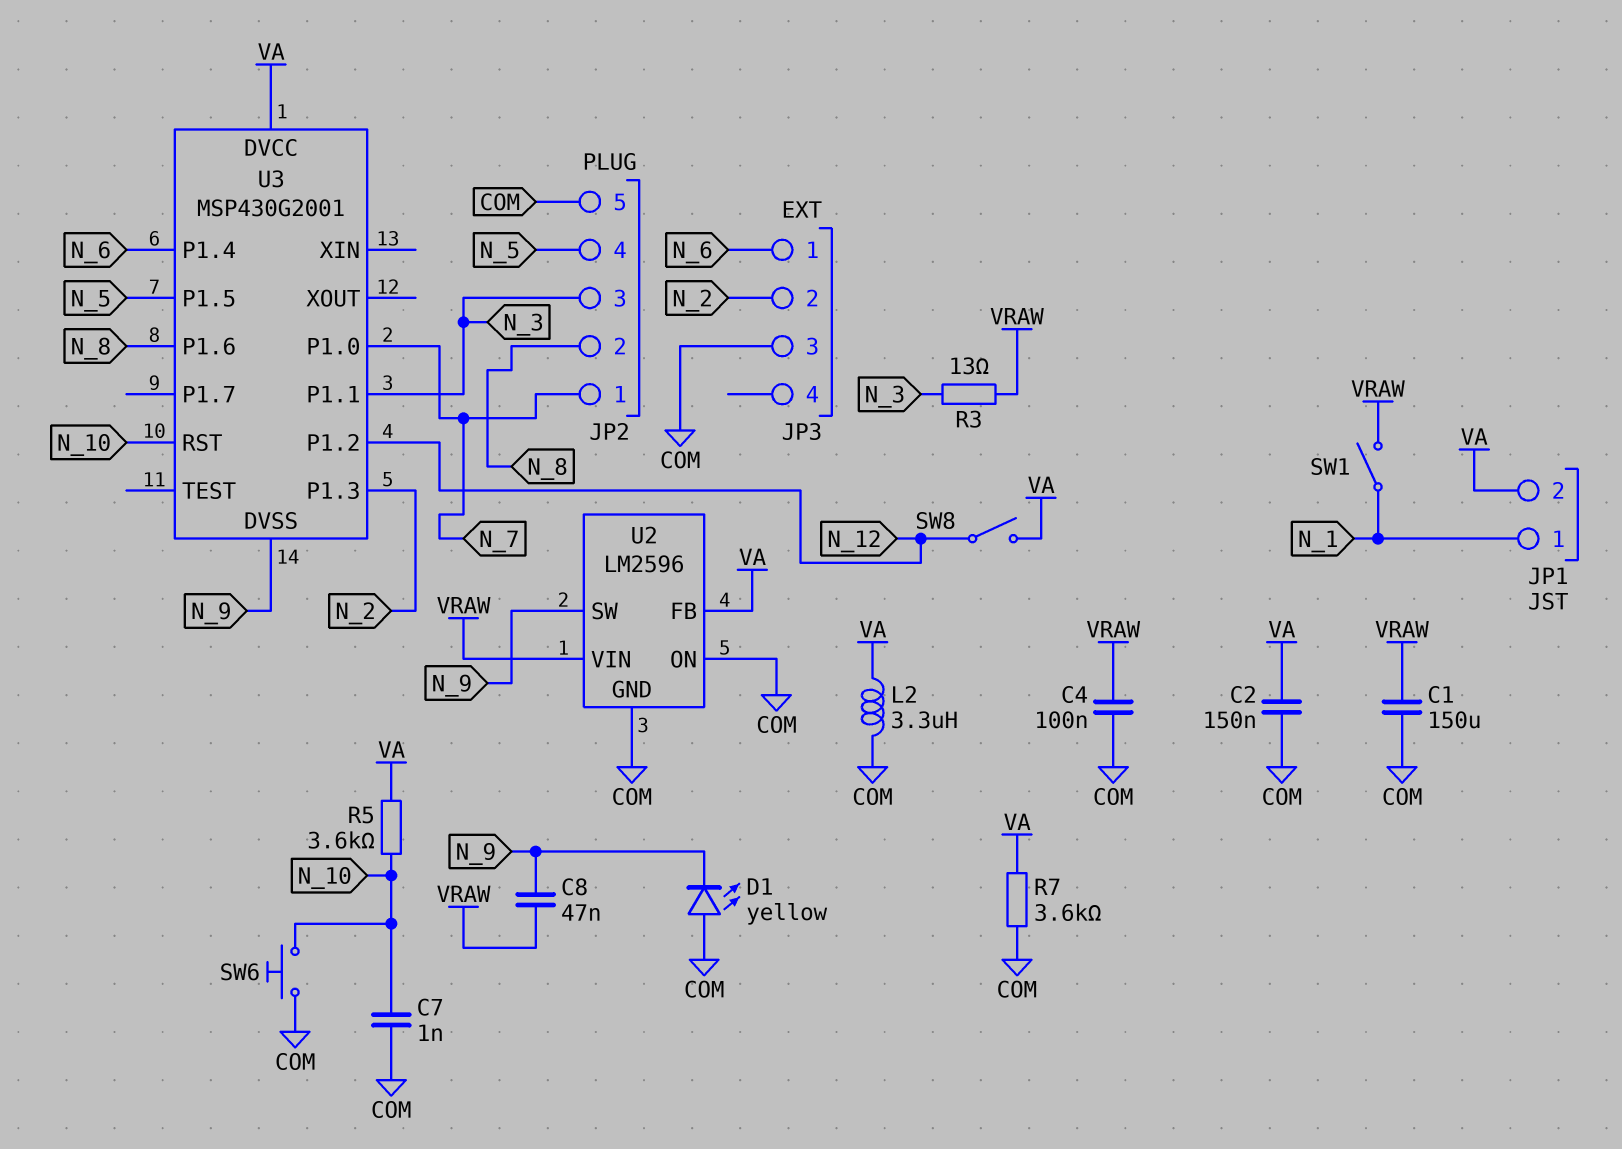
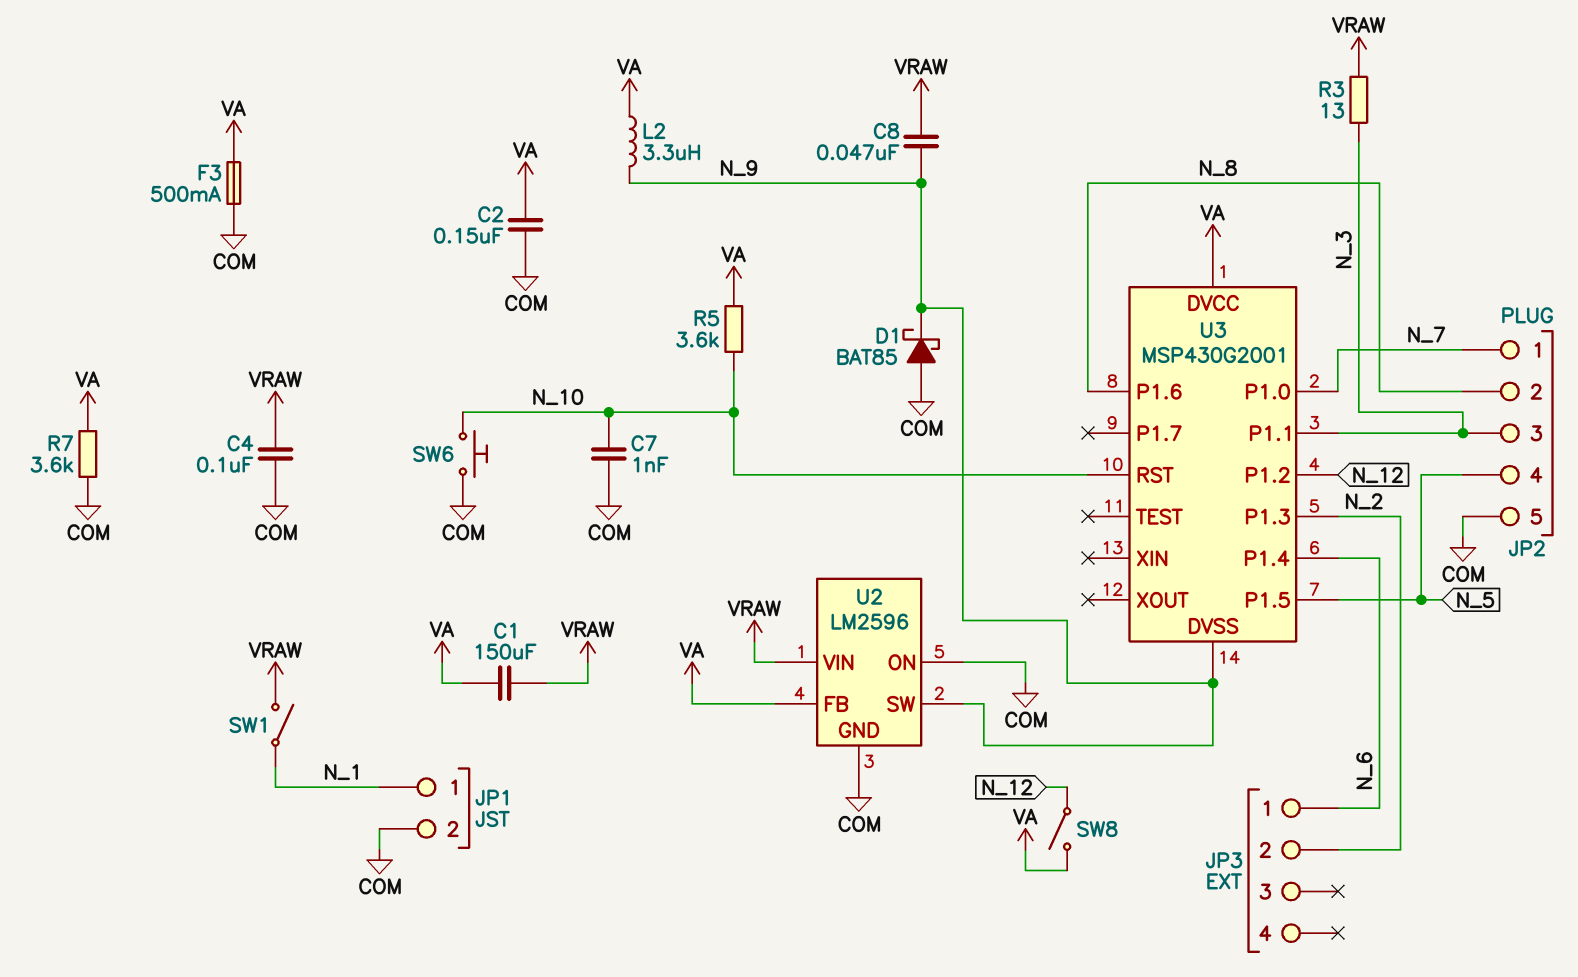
C1: 150uF (COM, VRAW) -> 150uF (VA, VRAW)
D1: LED yellow (A COM, K N_9) -> schottky BAT85 (A COM, K N_9)
F3: none -> 500mA (COM, VA)
JP1 pin 2: VA -> COM
JP3 pin 3: COM -> none
L2: 3.3uH (COM, VA) -> 3.3uH (N_9, VA)

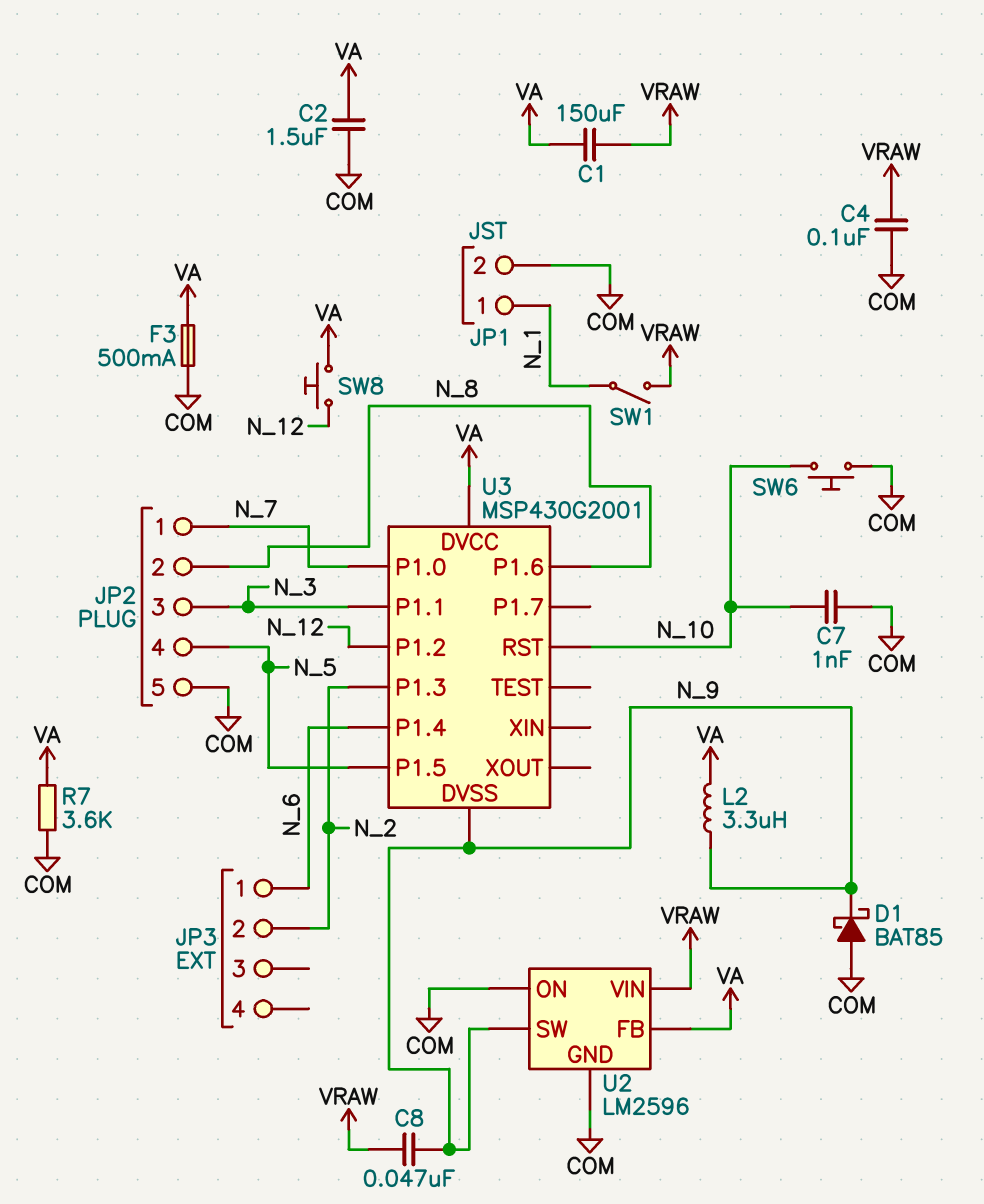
C2: 150nF (COM, VA) -> 1.5uF (COM, VA)
R3: 13 (N_3, VRAW) -> none
R5: 3.6k (N_10, VA) -> none
SW8: switch (N_12, VA) -> button (N_12, VA)

